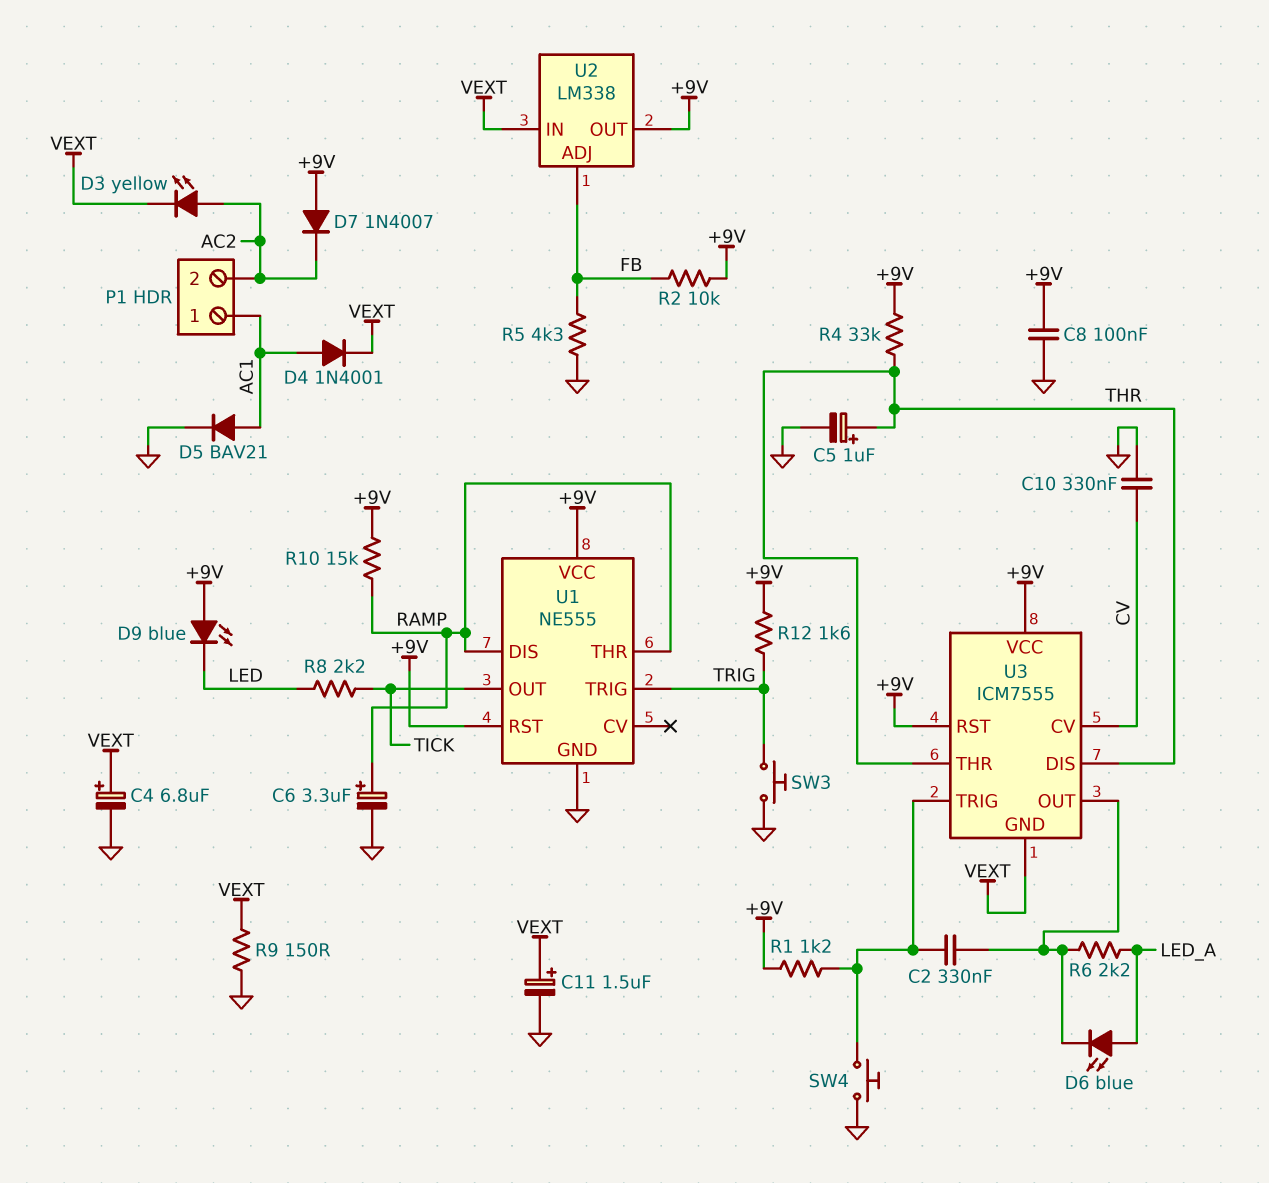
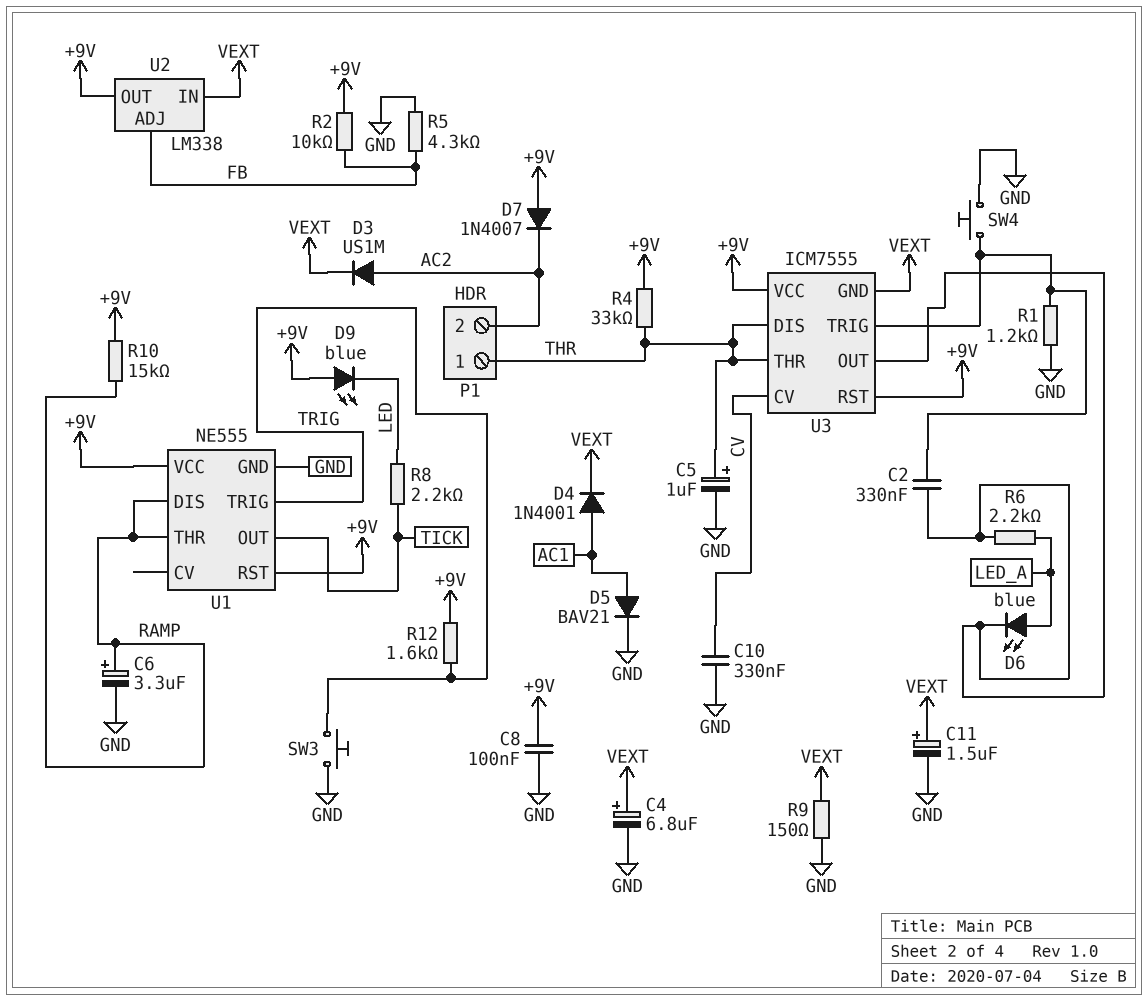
D3: LED yellow (A AC2, K VEXT) -> diode US1M (A AC2, K VEXT)
P1 pin 1: AC1 -> THR
R1: 1.2k (+9V, U3/TRIG) -> 1.2k (GND, U3/TRIG)

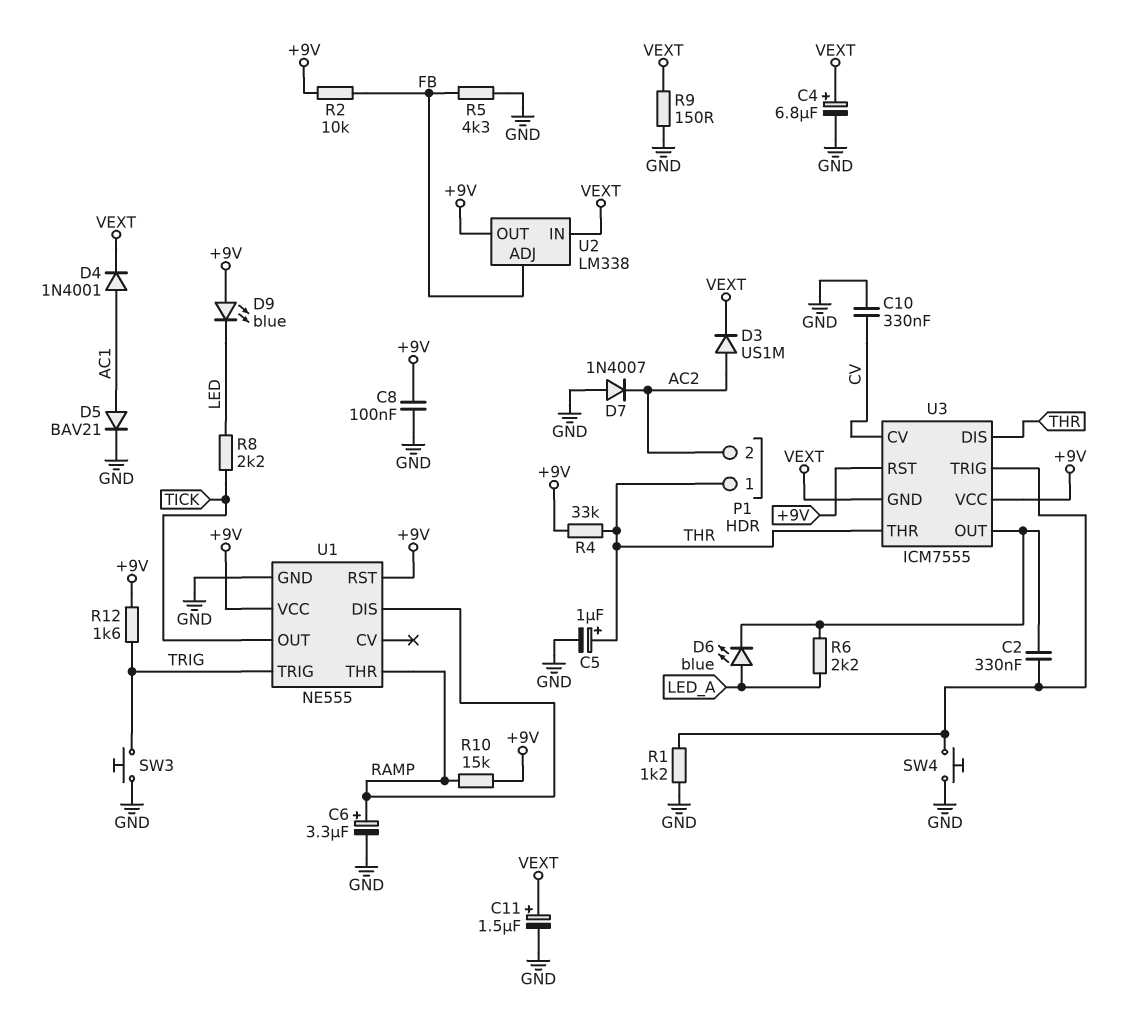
D7: diode 1N4007 (A +9V, K AC2) -> diode 1N4007 (A GND, K AC2)

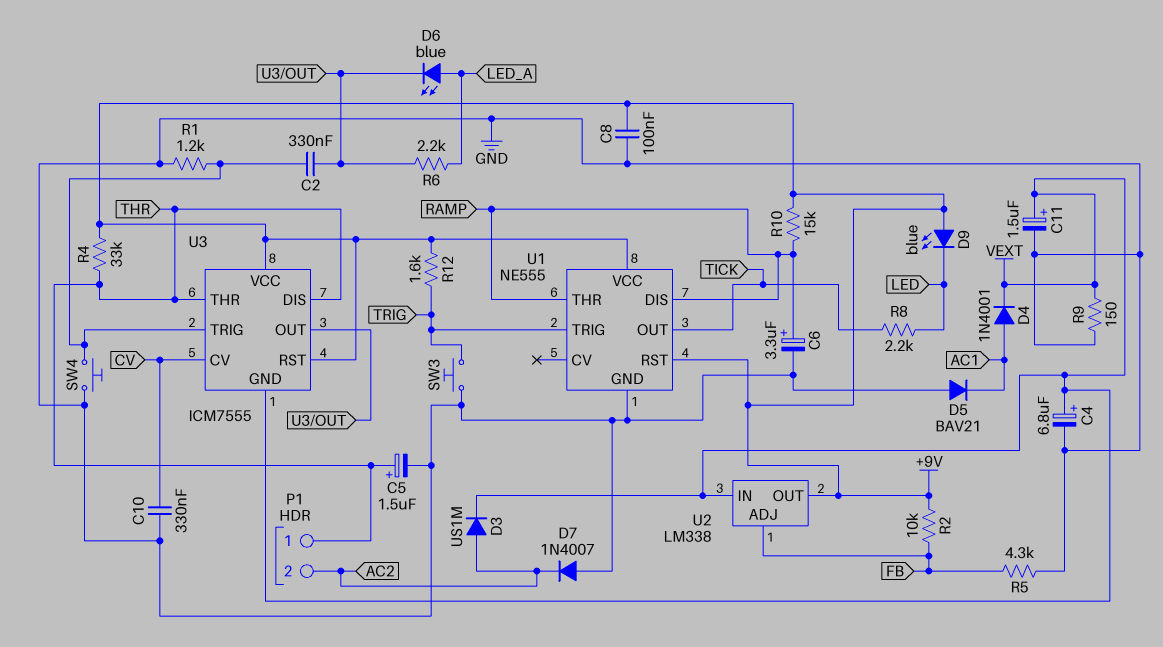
C5: 1uF (plus THR, minus GND) -> 1.5uF (plus THR, minus GND)
D5: diode BAV21 (A AC1, K GND) -> diode BAV21 (A GND, K AC1)

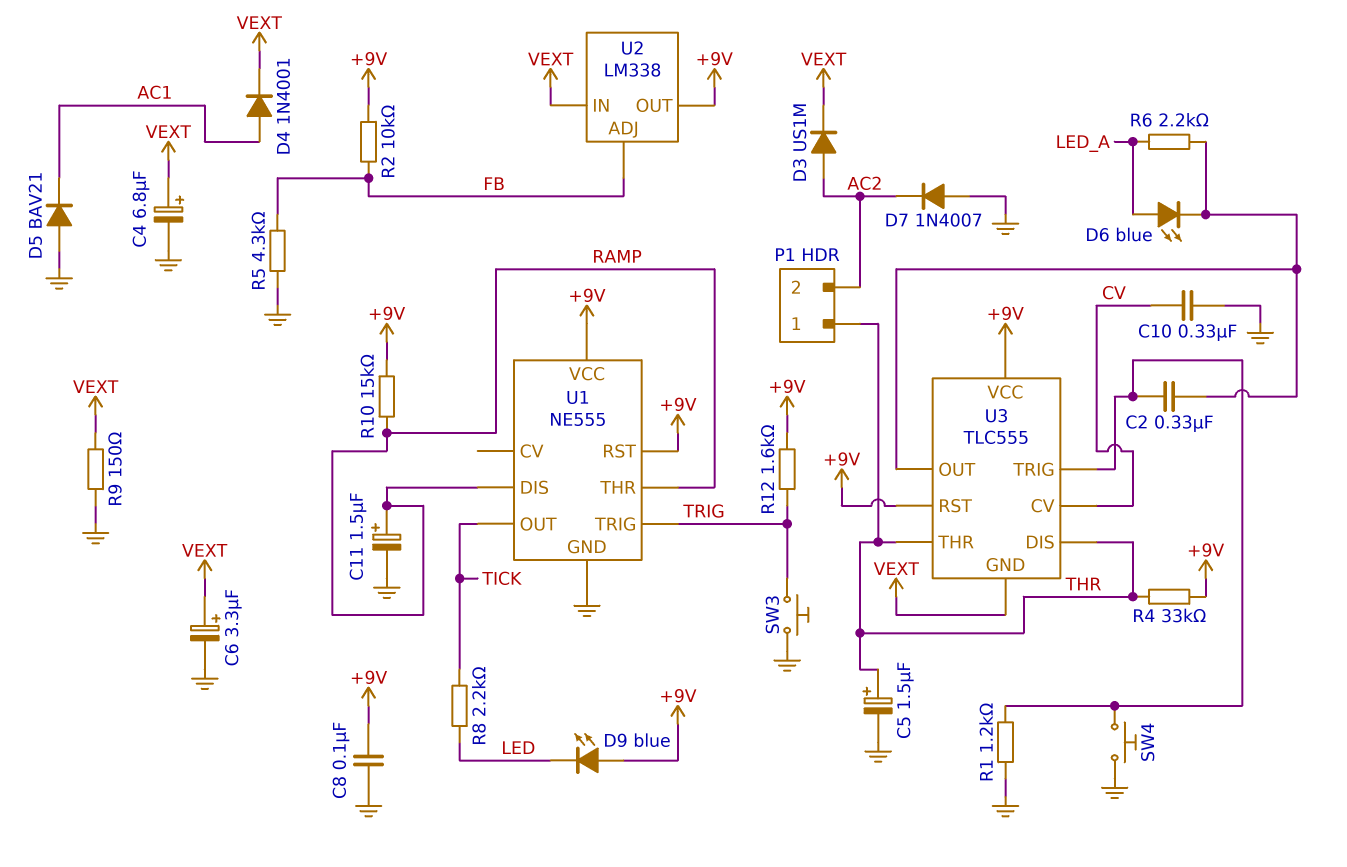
C6: 3.3uF (plus RAMP, minus GND) -> 3.3uF (plus VEXT, minus GND)
C11: 1.5uF (plus VEXT, minus GND) -> 1.5uF (plus RAMP, minus GND)
U3: ICM7555 -> TLC555

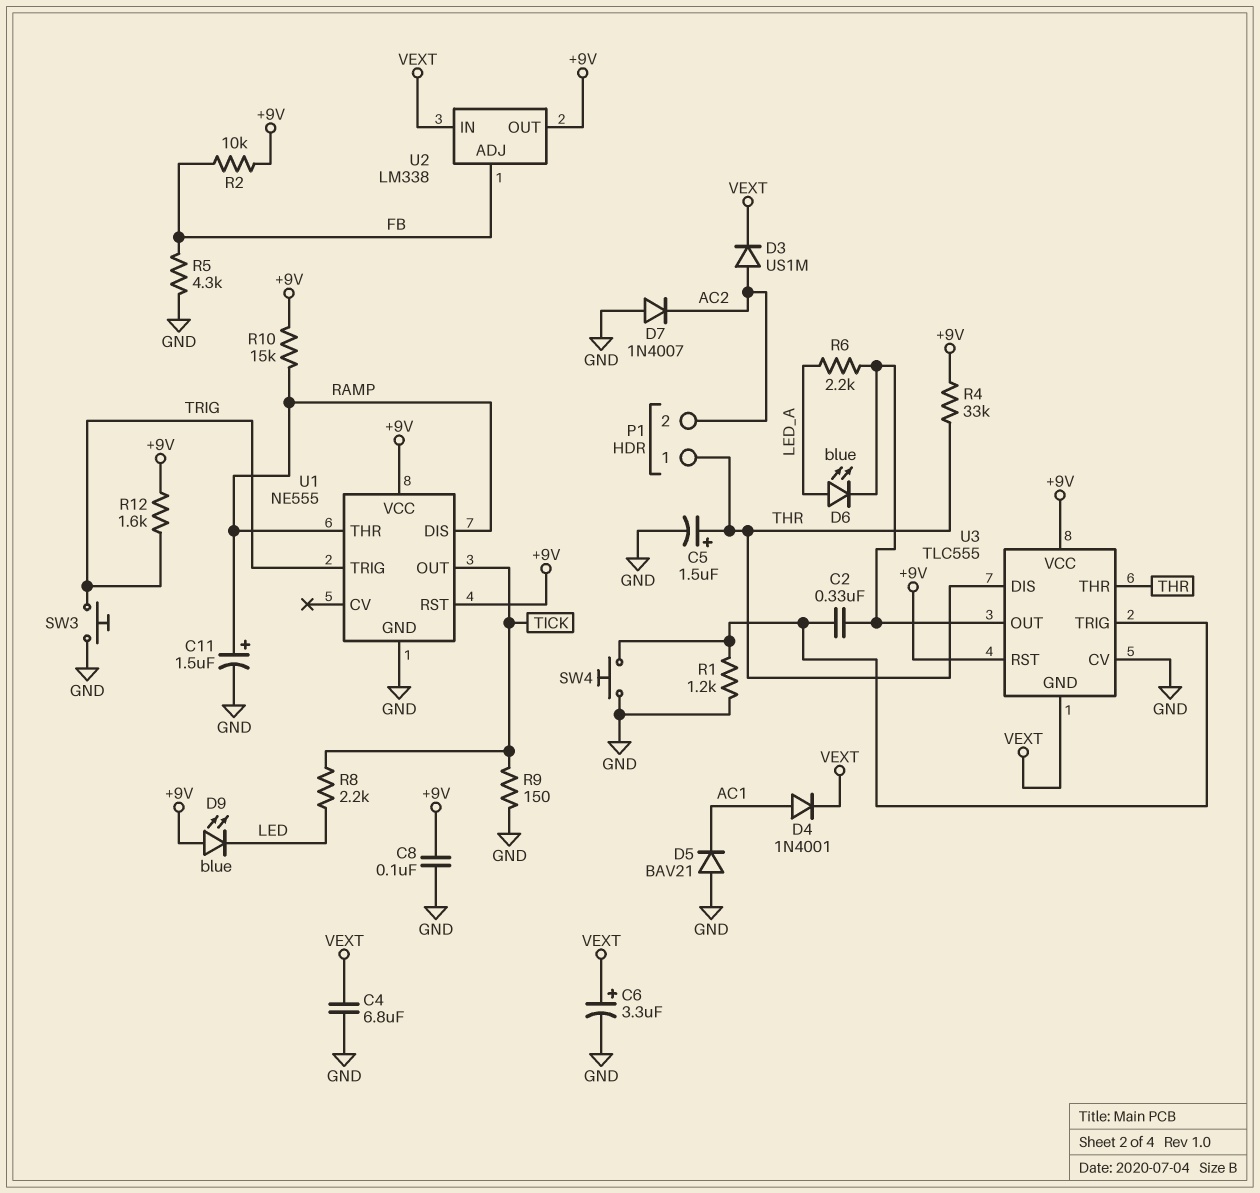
C4: 6.8uF (plus VEXT, minus GND) -> 6.8uF (GND, VEXT)
C10: 330nF (CV, GND) -> none
R9: 150 (GND, VEXT) -> 150 (GND, TICK)
U3 pin CV: CV -> GND

